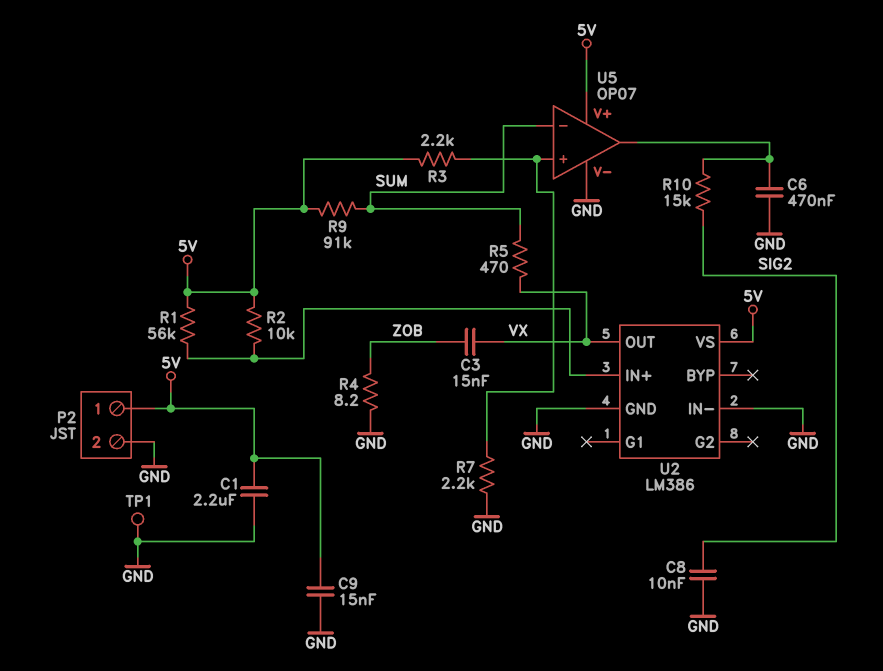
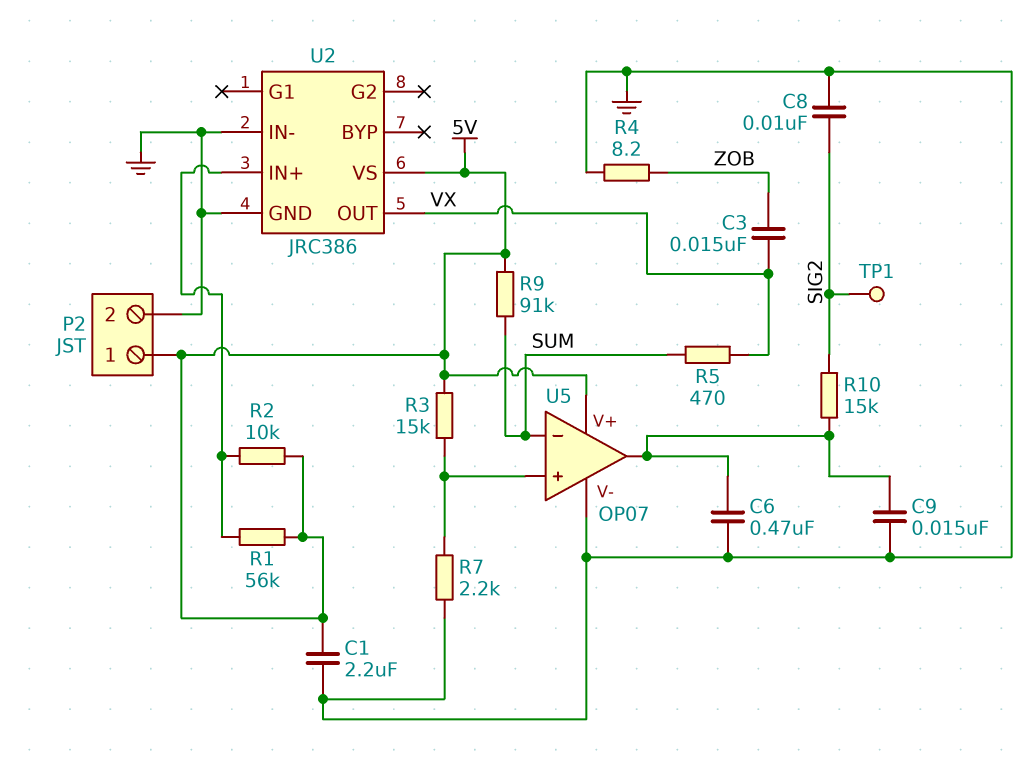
C9: 15nF (5V, GND) -> 15nF (GND, U5/out)
R3: 2.2k (5V, U5/in+) -> 15k (5V, U5/in+)
TP1: test point (GND) -> test point (SIG2)
U2: LM386 -> JRC386

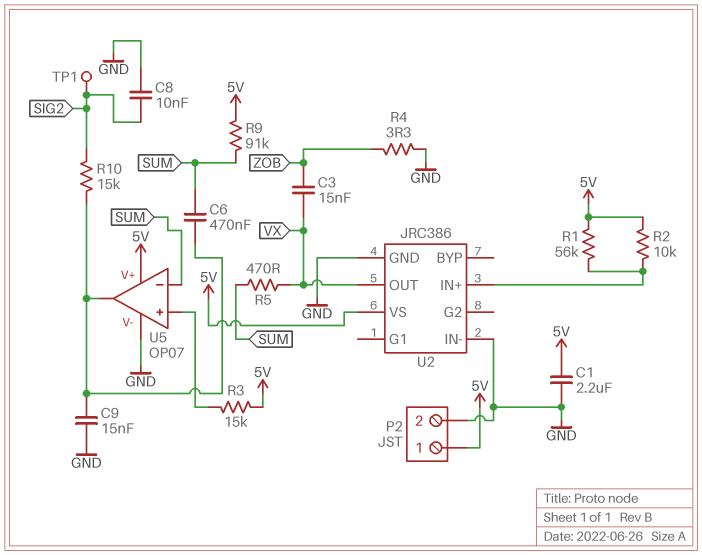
C6: 470nF (GND, U5/out) -> 470nF (SUM, U5/out)
R4: 8.2 (GND, ZOB) -> 3.3 (GND, ZOB)
R7: 2.2k (GND, U5/in+) -> none

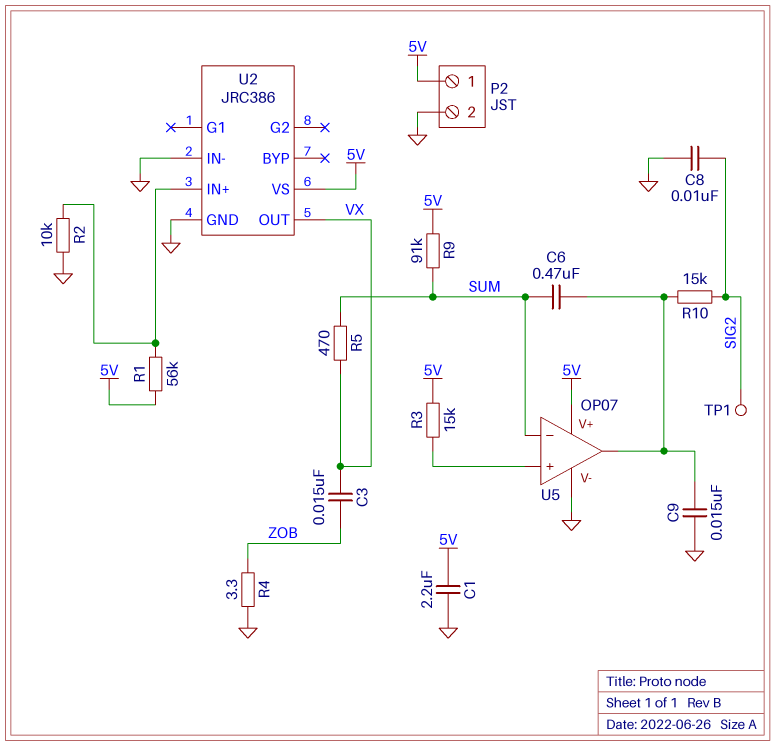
R2: 10k (5V, U2/IN+) -> 10k (GND, U2/IN+)

